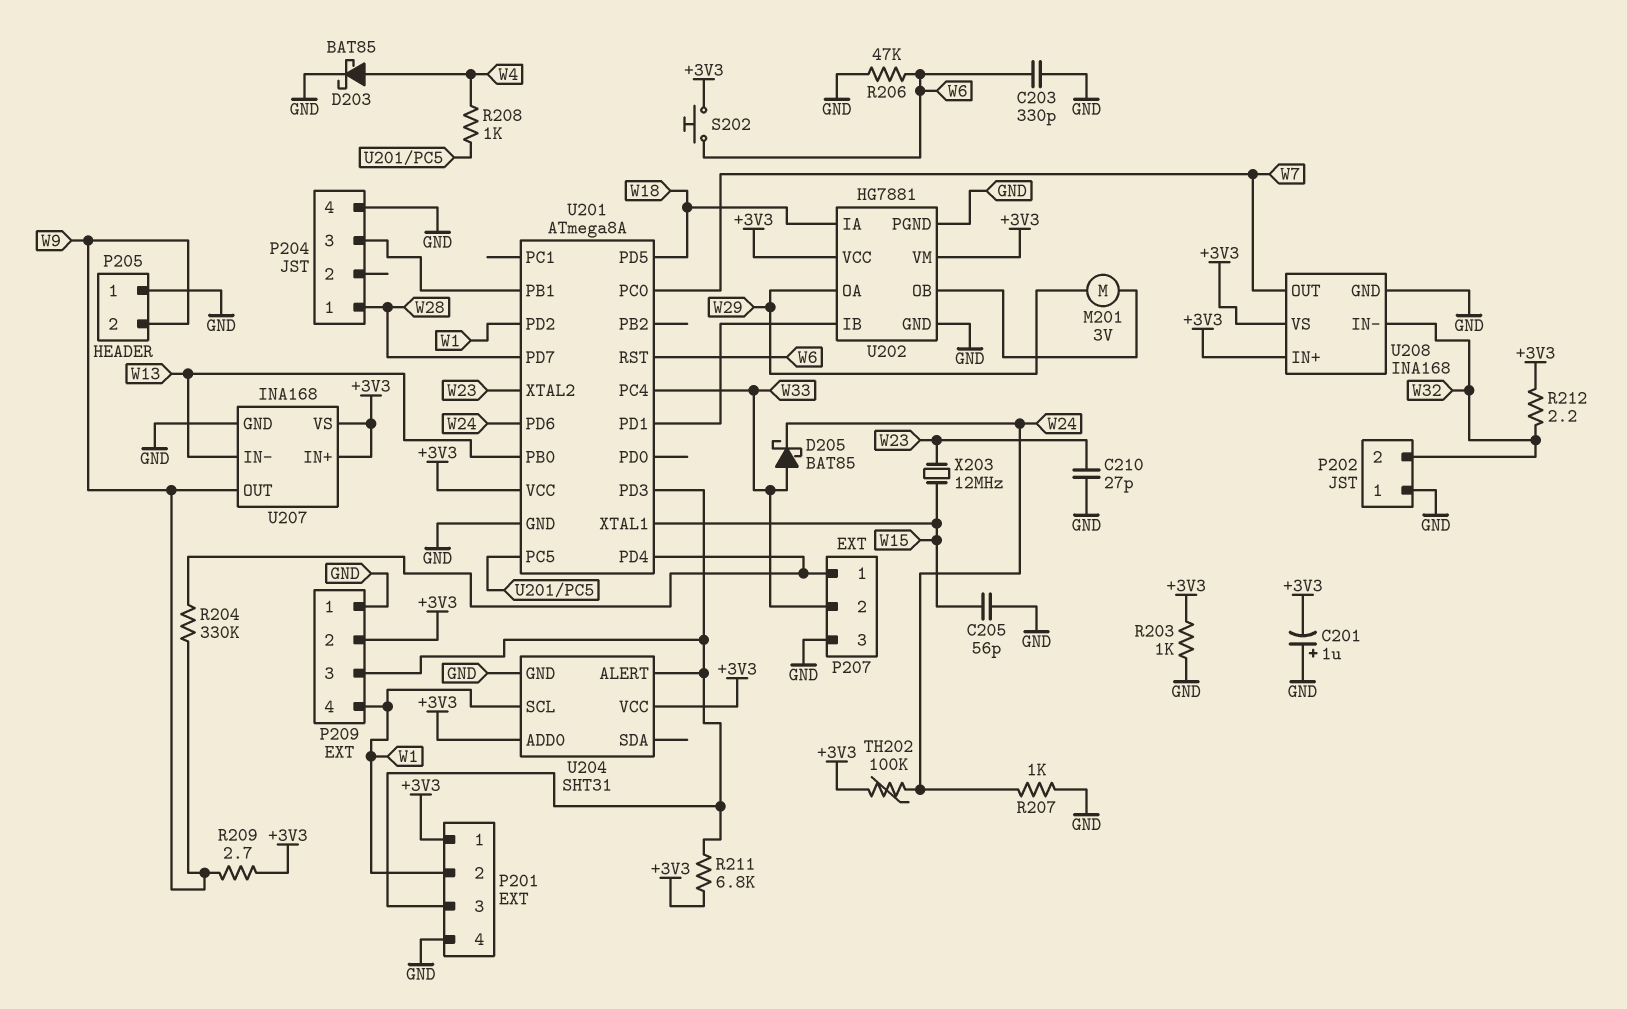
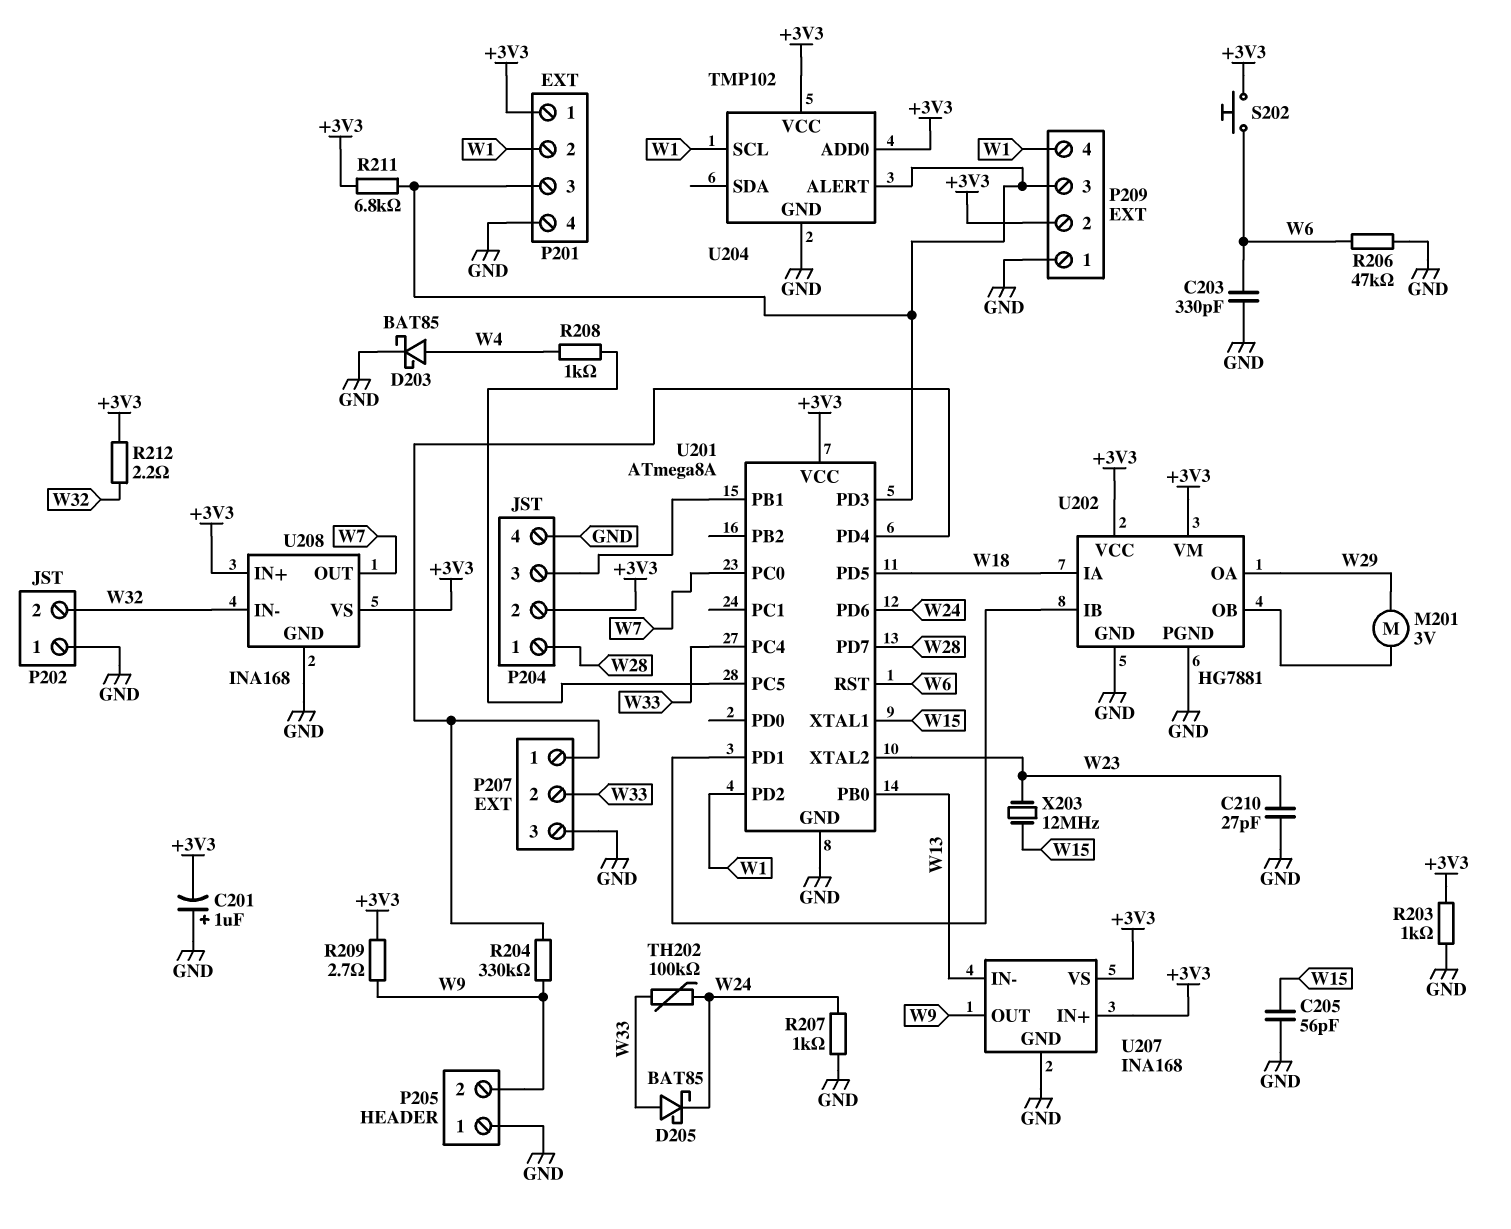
P204 pin 2: none -> +3V3
TH202: 100k (+3V3, W24) -> 100k (W24, W33)
U204: SHT31 -> TMP102

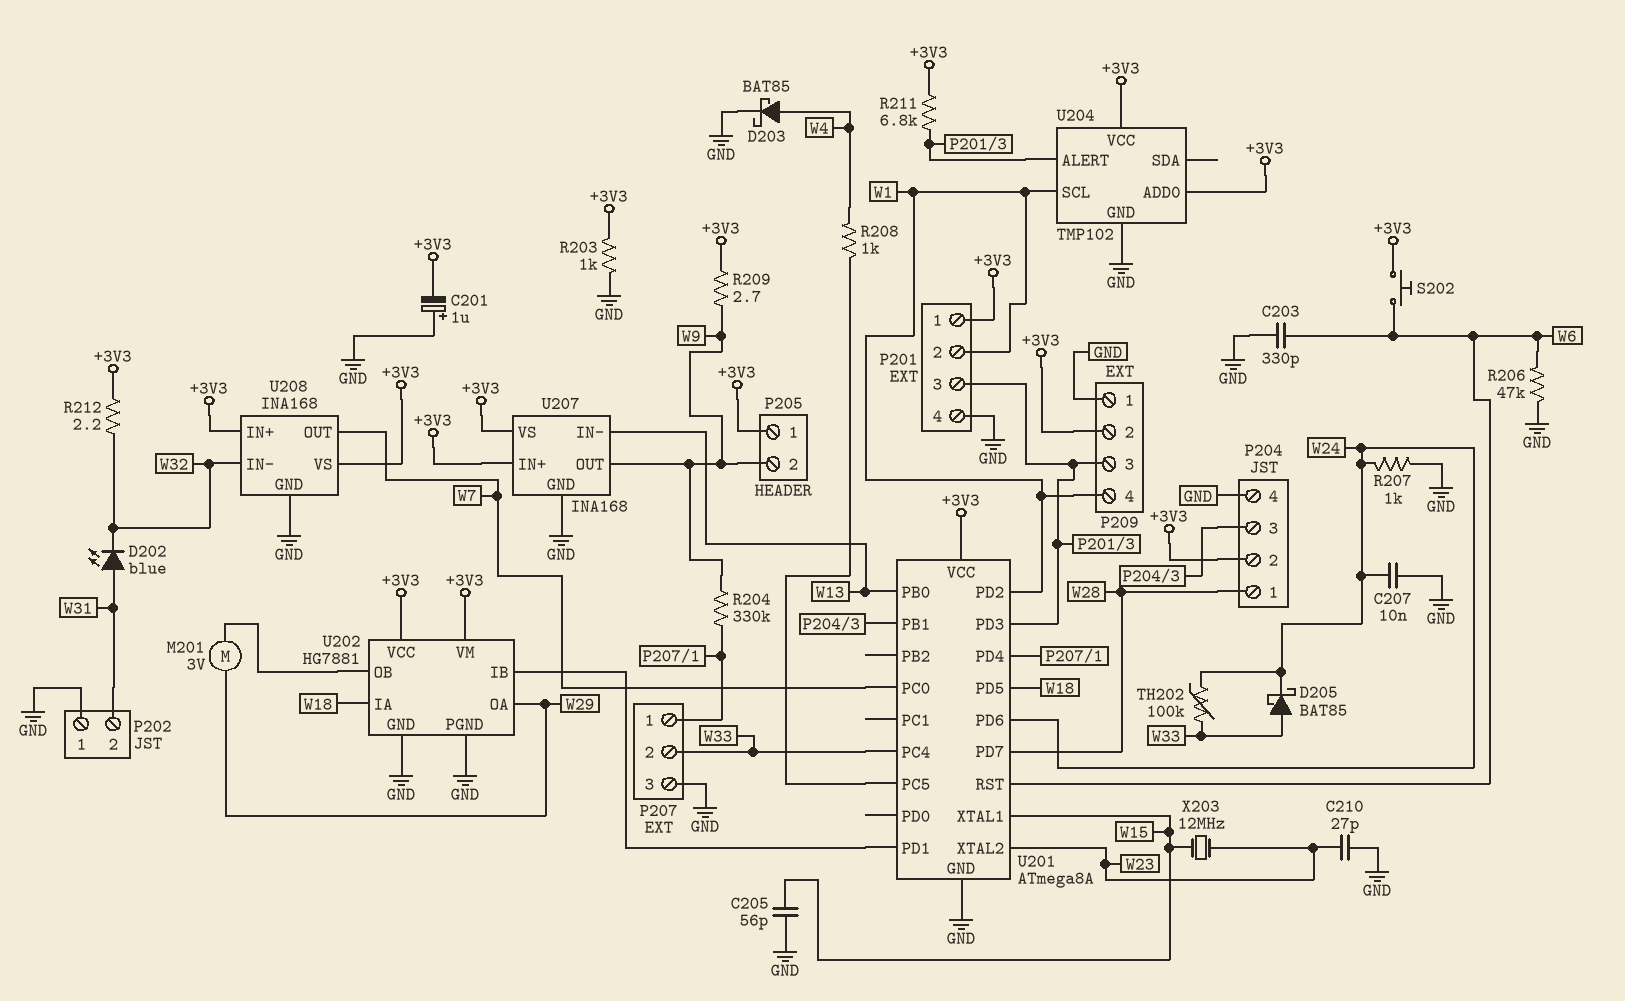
C207: none -> 10nF (GND, W24)
D202: none -> LED blue (A W31, K W32)
P202 pin 2: W32 -> W31
P205 pin 1: GND -> +3V3

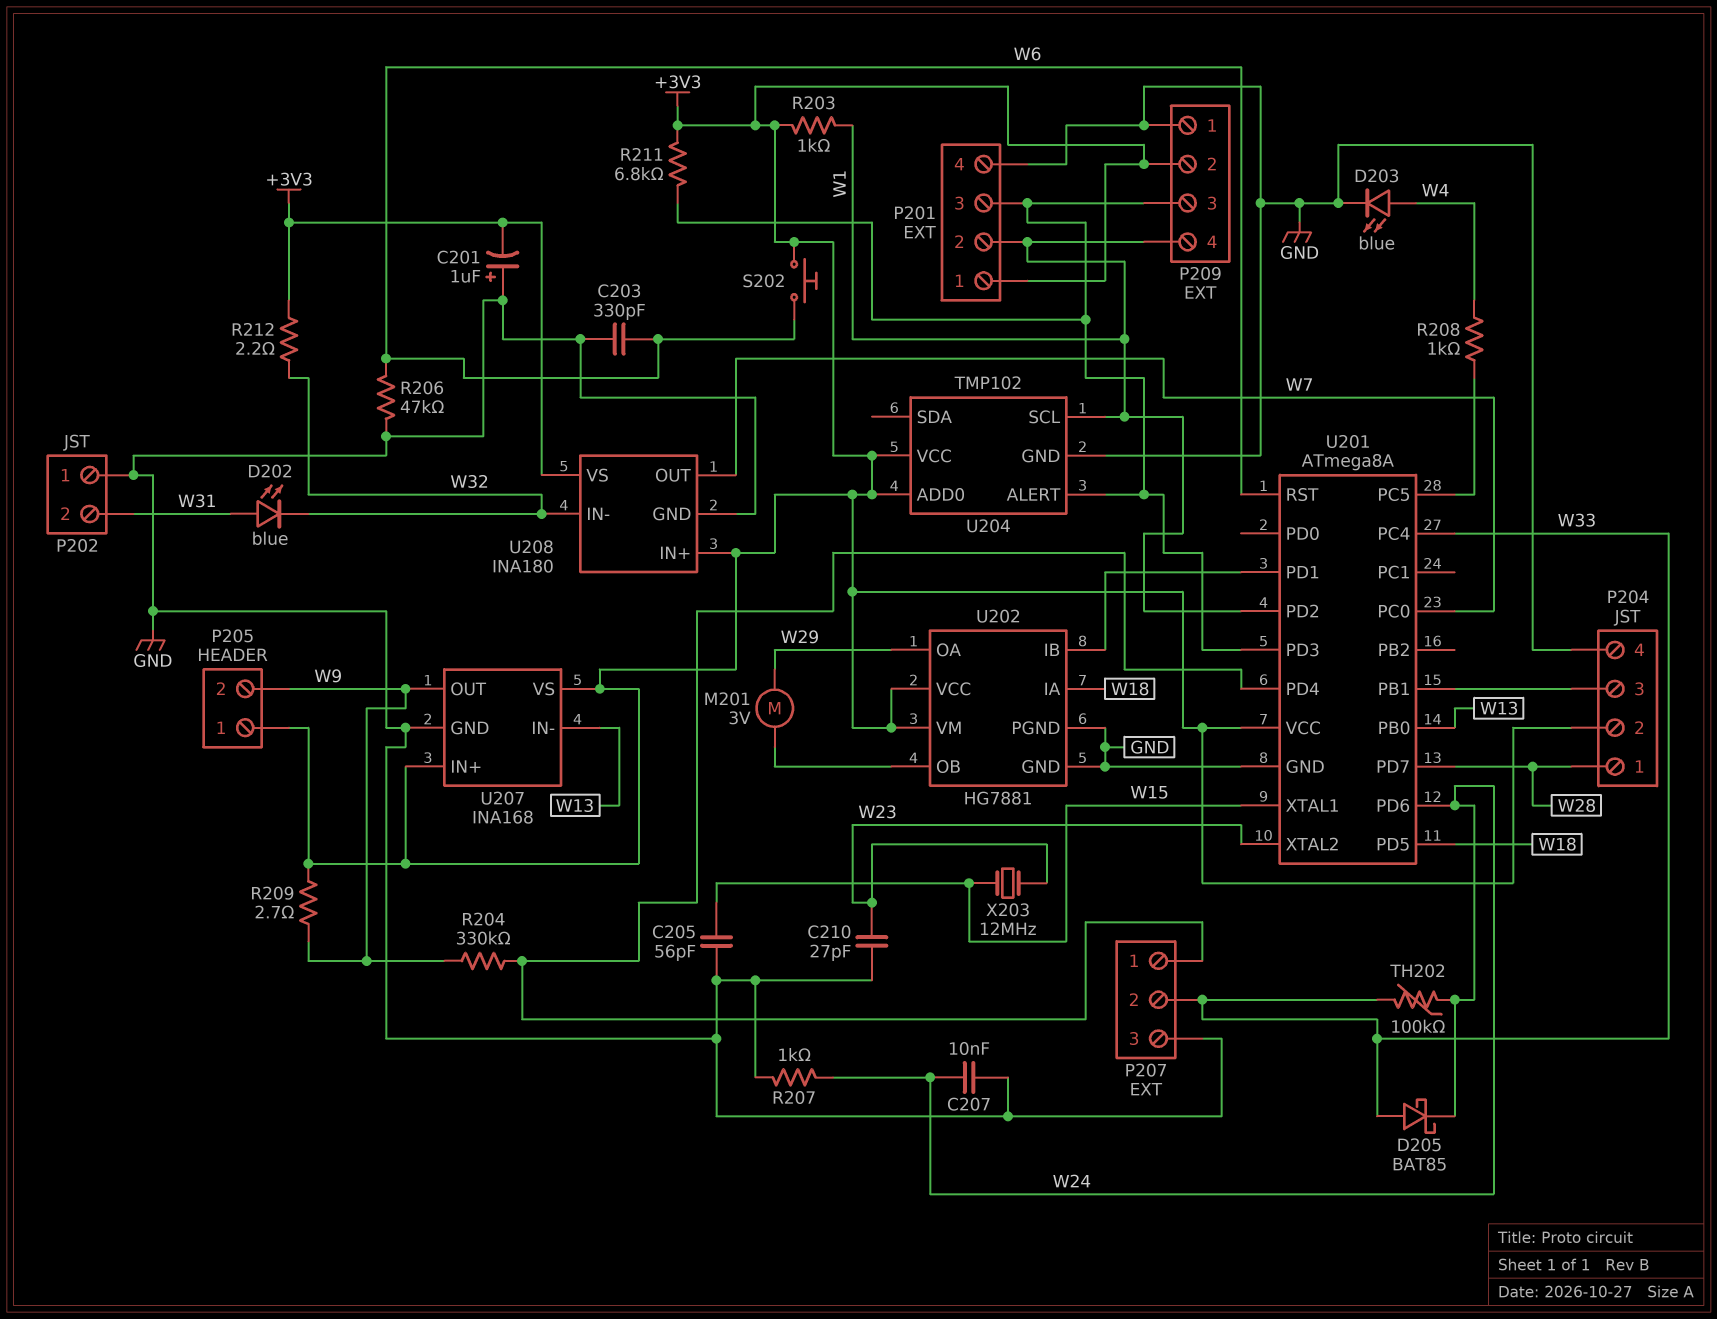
D203: schottky BAT85 (A W4, K GND) -> LED blue (A W4, K GND)
R203: 1k (+3V3, GND) -> 1k (+3V3, W1)
U208: INA168 -> INA180

